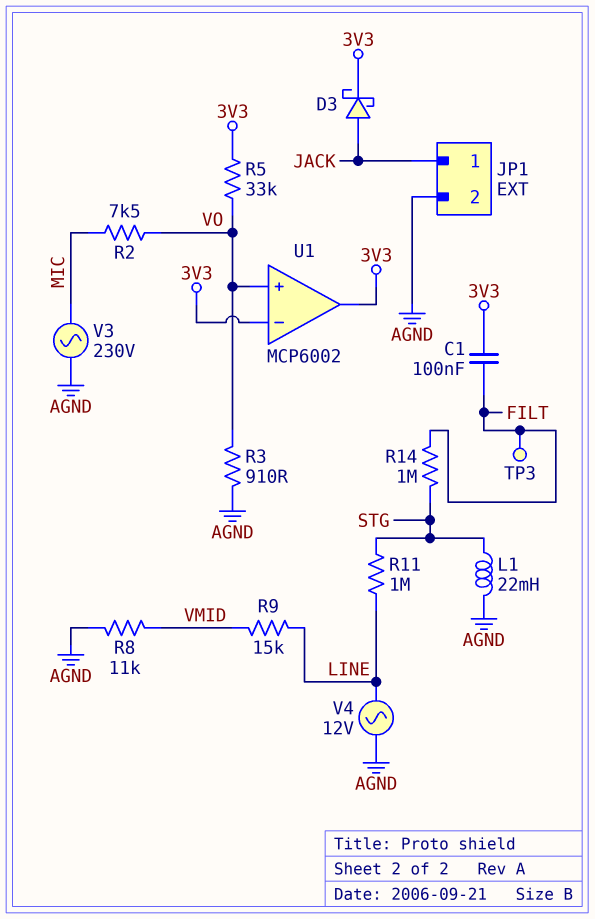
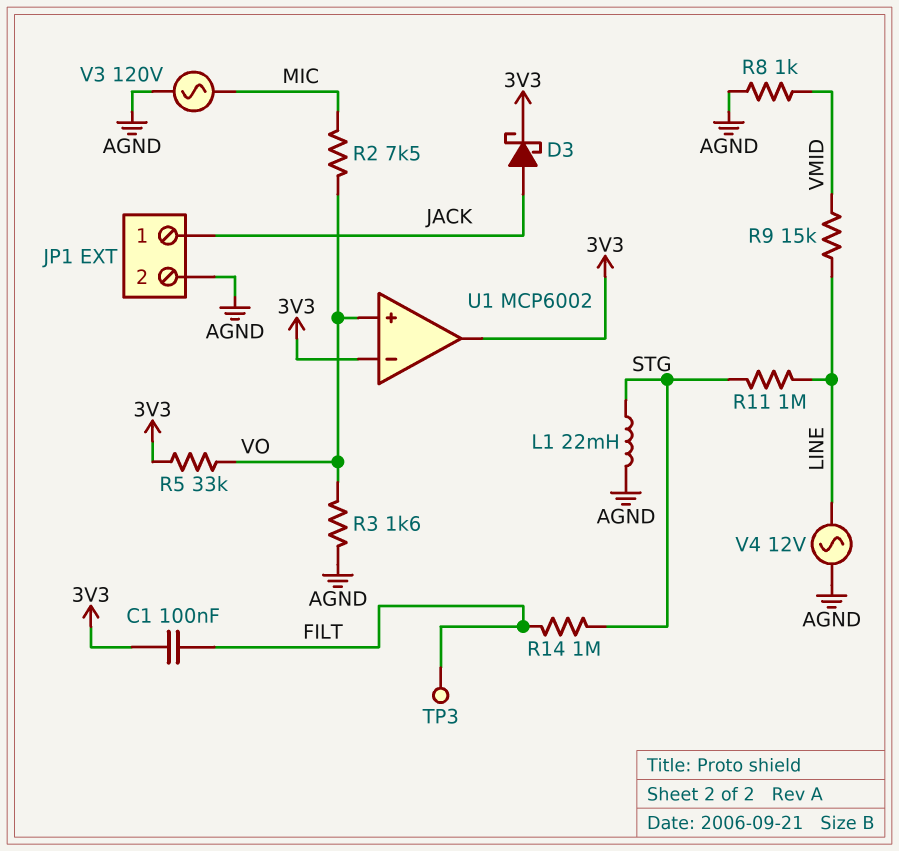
R3: 910 (AGND, VO) -> 1.6k (AGND, VO)
R8: 11k (AGND, VMID) -> 1k (AGND, VMID)
V3: AC 230V (AGND, MIC) -> AC 120V (AGND, MIC)

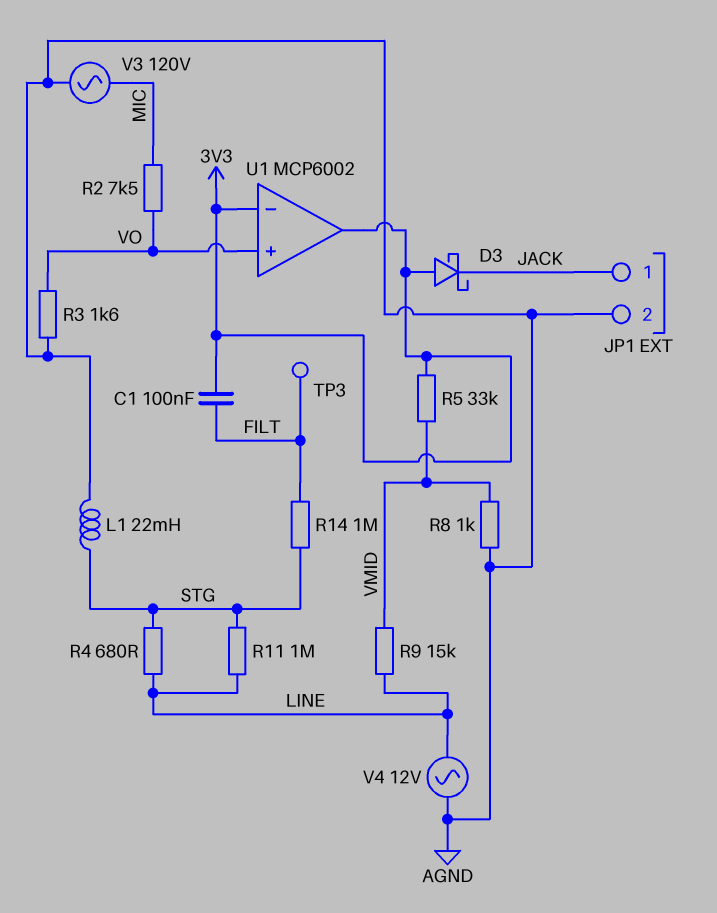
D3: schottky (A JACK, K 3V3) -> schottky (A 3V3, K JACK)
R4: none -> 680 (LINE, STG)
R5: 33k (3V3, VO) -> 33k (3V3, VMID)

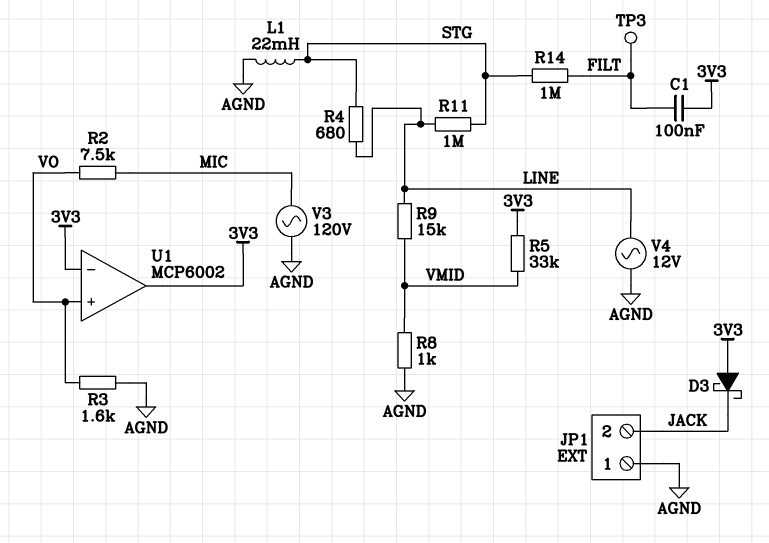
JP1 pin 1: JACK -> AGND
JP1 pin 2: AGND -> JACK

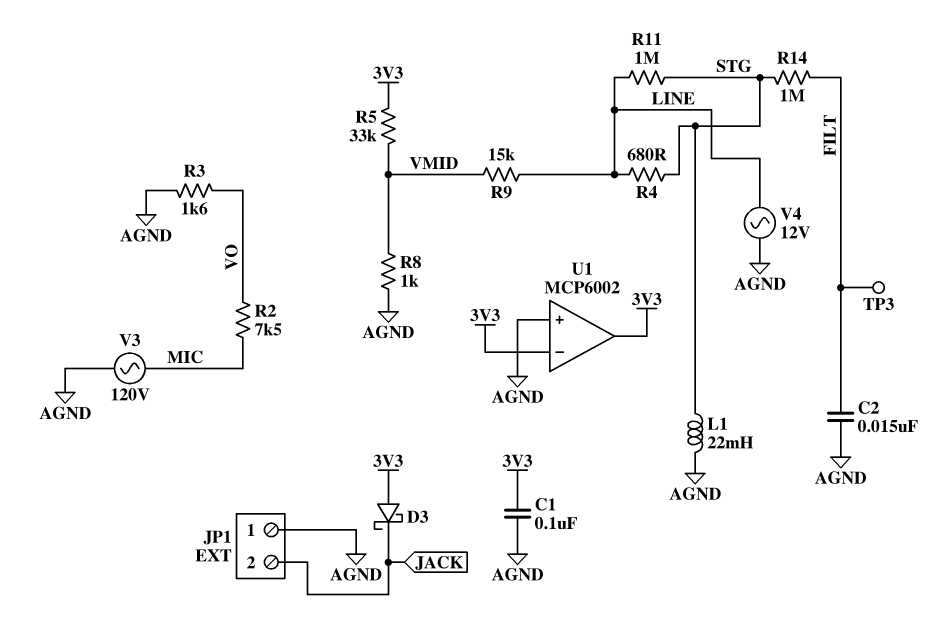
C1: 100nF (3V3, FILT) -> 100nF (3V3, AGND)
C2: none -> 15nF (AGND, FILT)
U1 pin in+: VO -> AGND

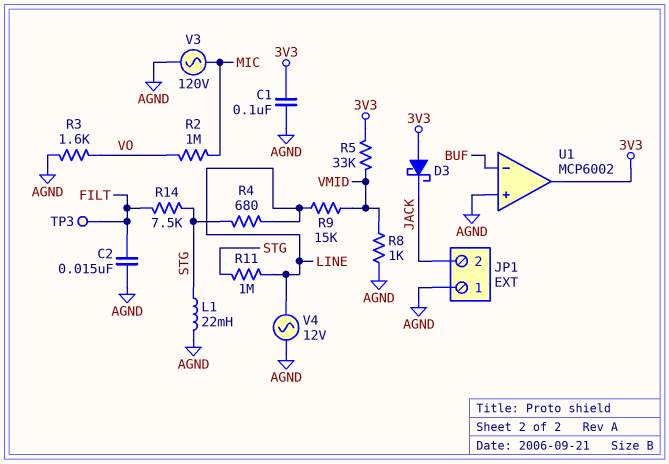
R2: 7.5k (MIC, VO) -> 1M (MIC, VO)
R14: 1M (FILT, STG) -> 7.5k (FILT, STG)
U1 pin in-: 3V3 -> BUF

